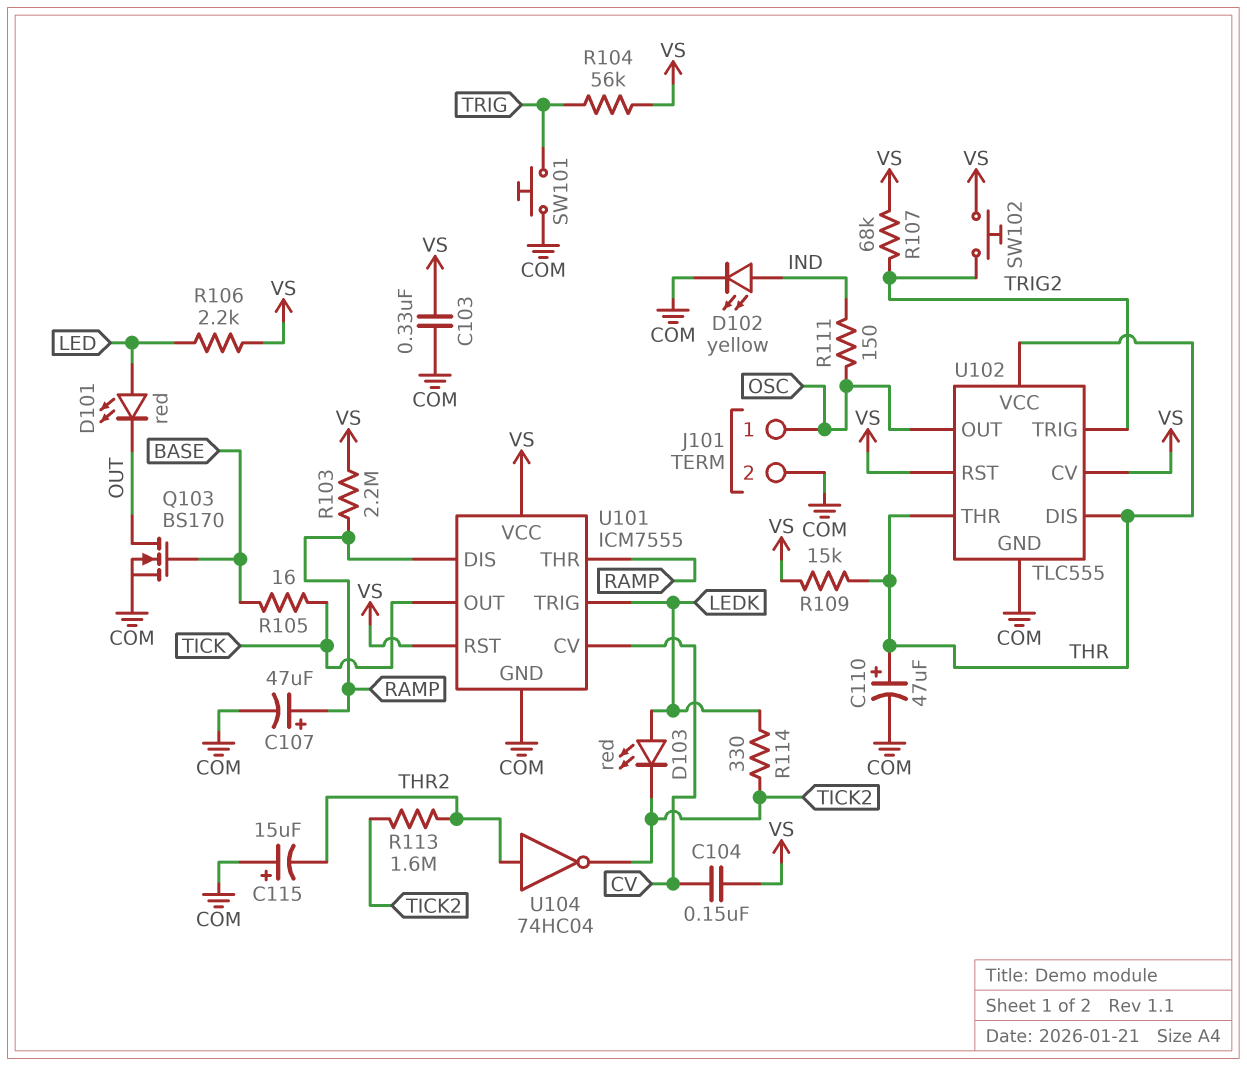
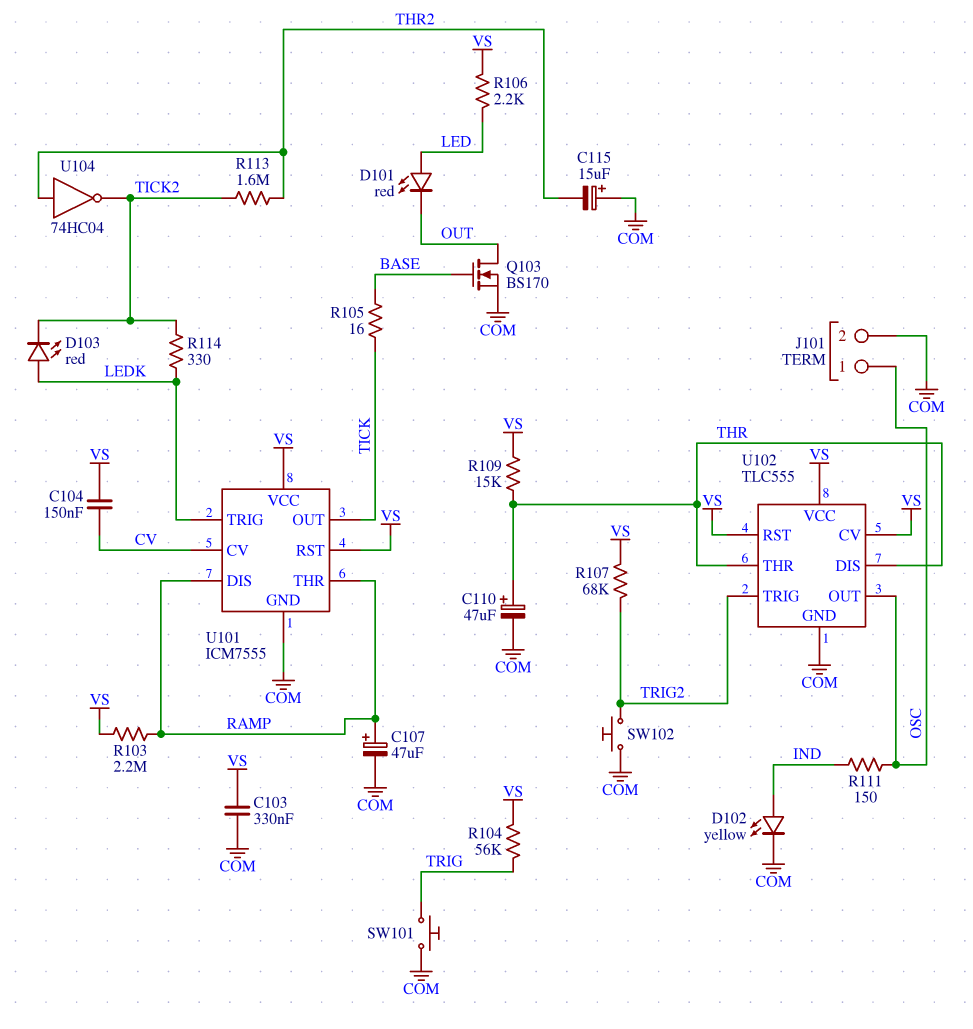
SW102: button (TRIG2, VS) -> button (COM, TRIG2)
U102 pin VCC: THR -> VS

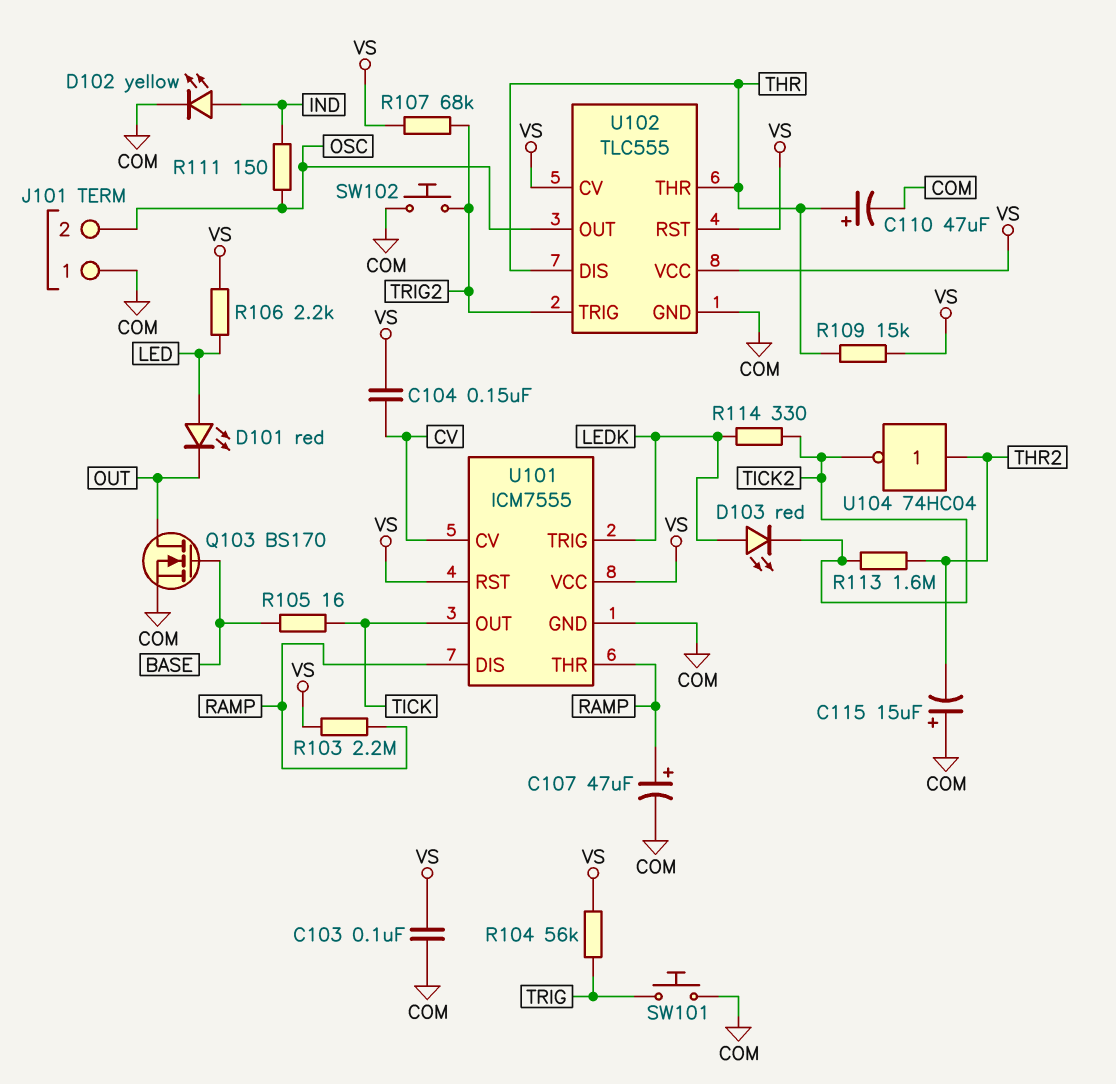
C103: 330nF (COM, VS) -> 100nF (COM, VS)
J101 pin 1: OSC -> COM
J101 pin 2: COM -> OSC

